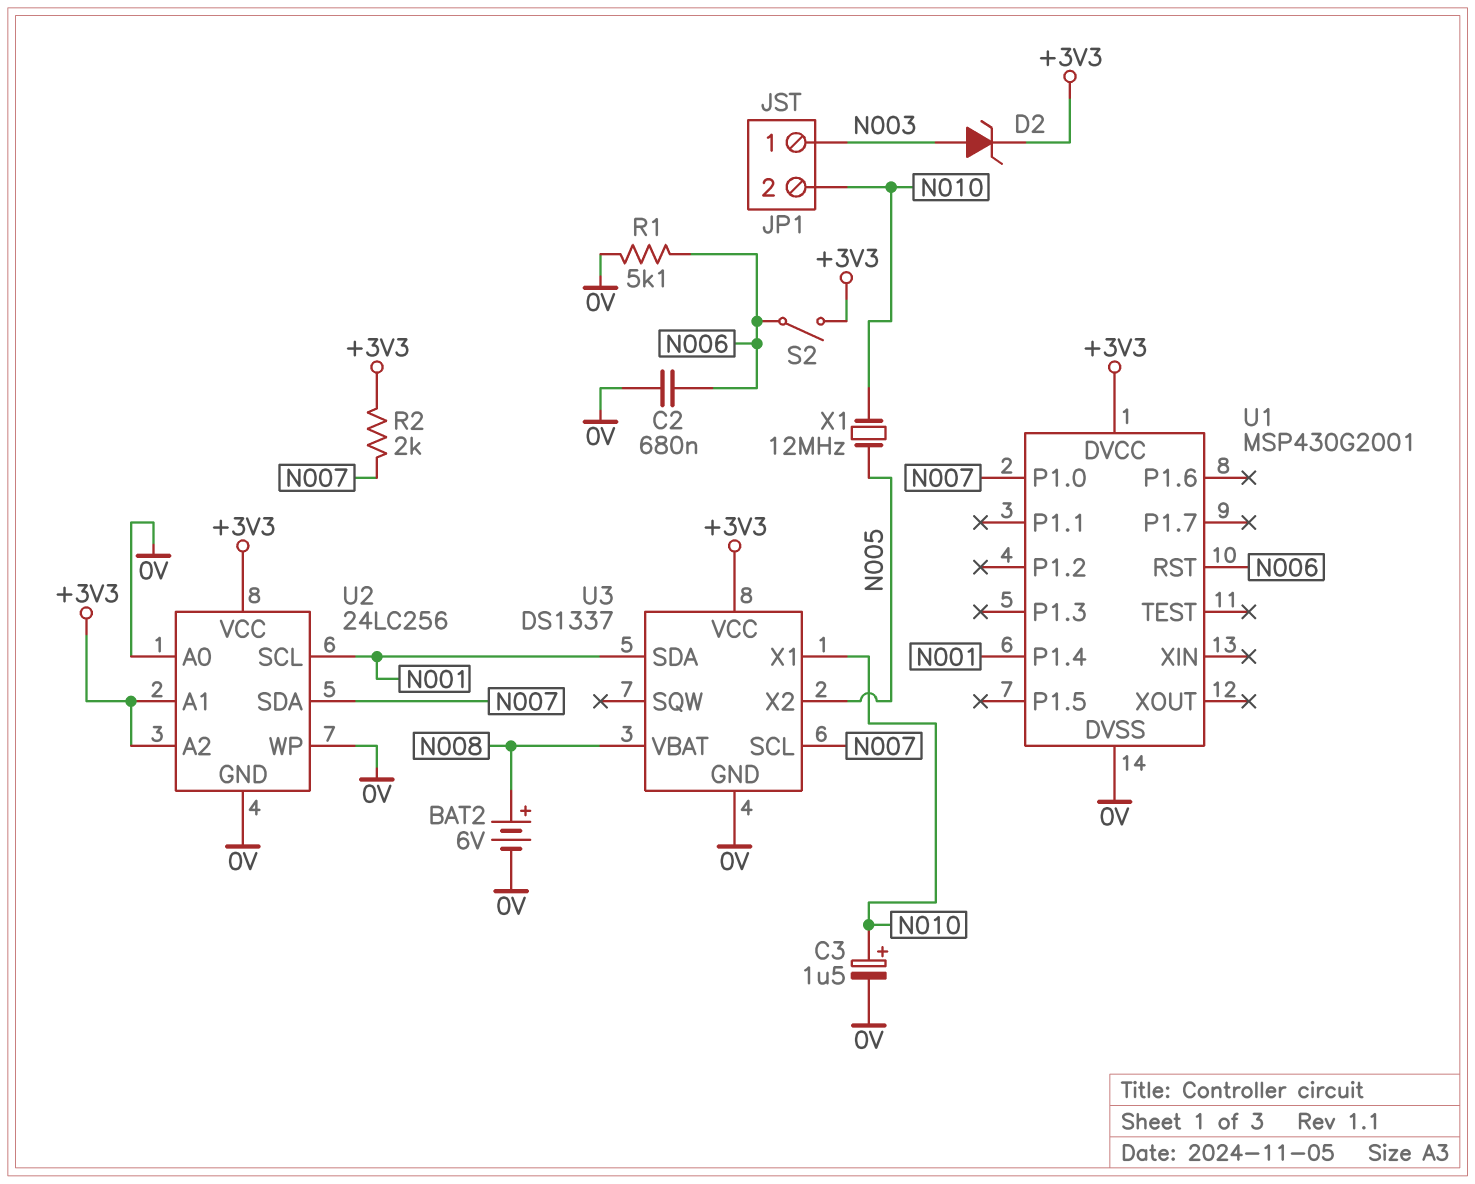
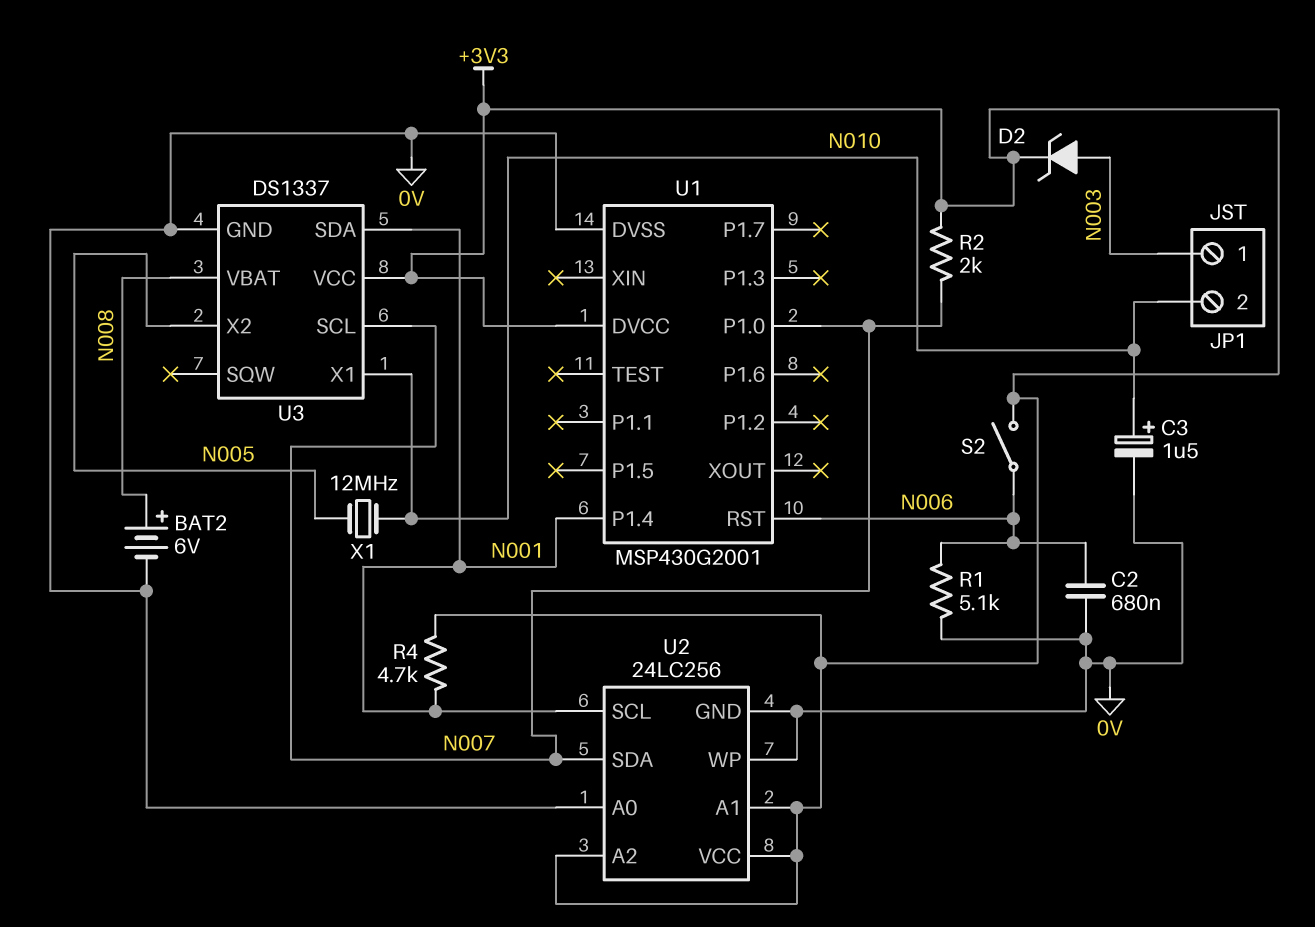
R4: none -> 4.7k (+3V3, N001)

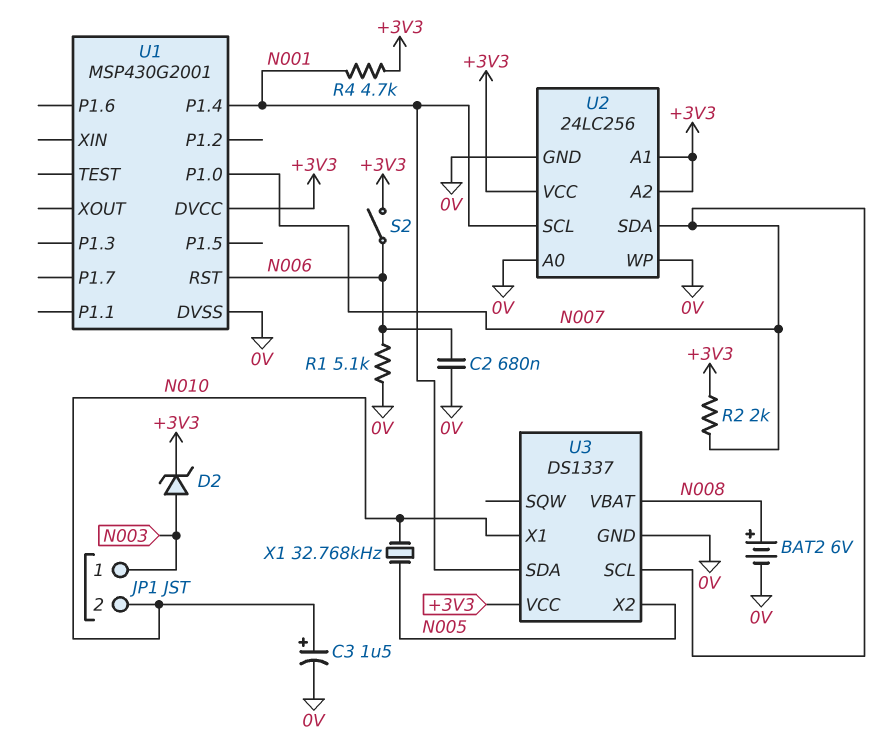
X1: 12MHz (N005, N010) -> 32.768kHz (N005, N010)

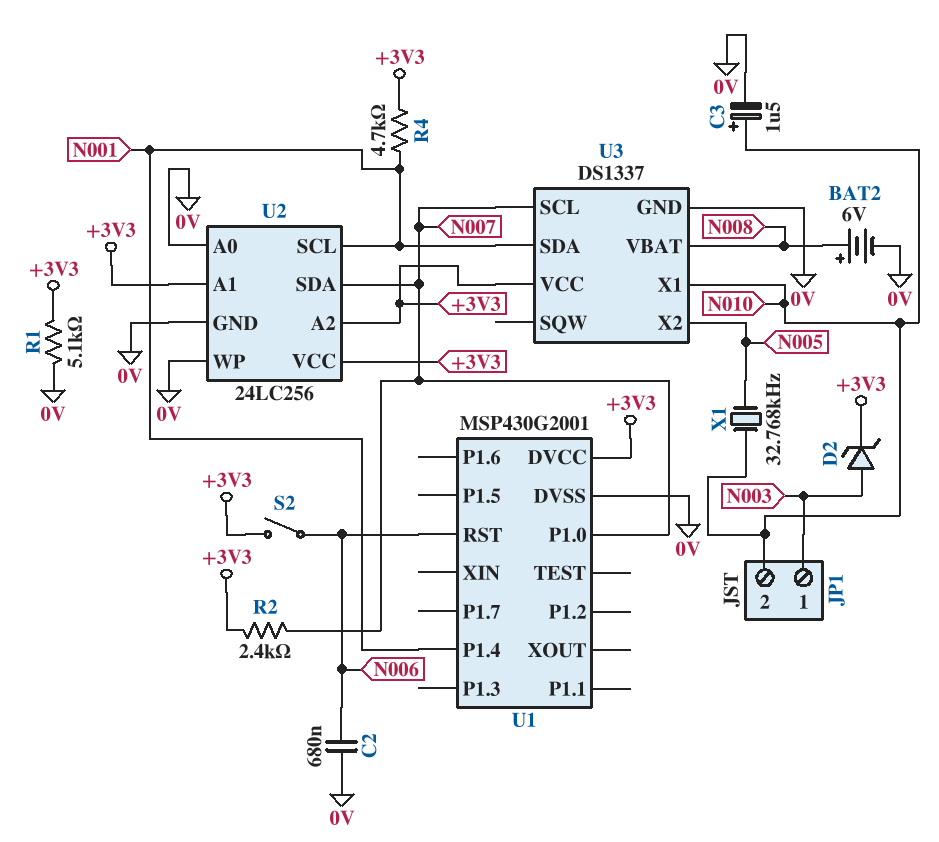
R1: 5.1k (0V, N006) -> 5.1k (+3V3, 0V)
R2: 2k (+3V3, N007) -> 2.4k (+3V3, N007)

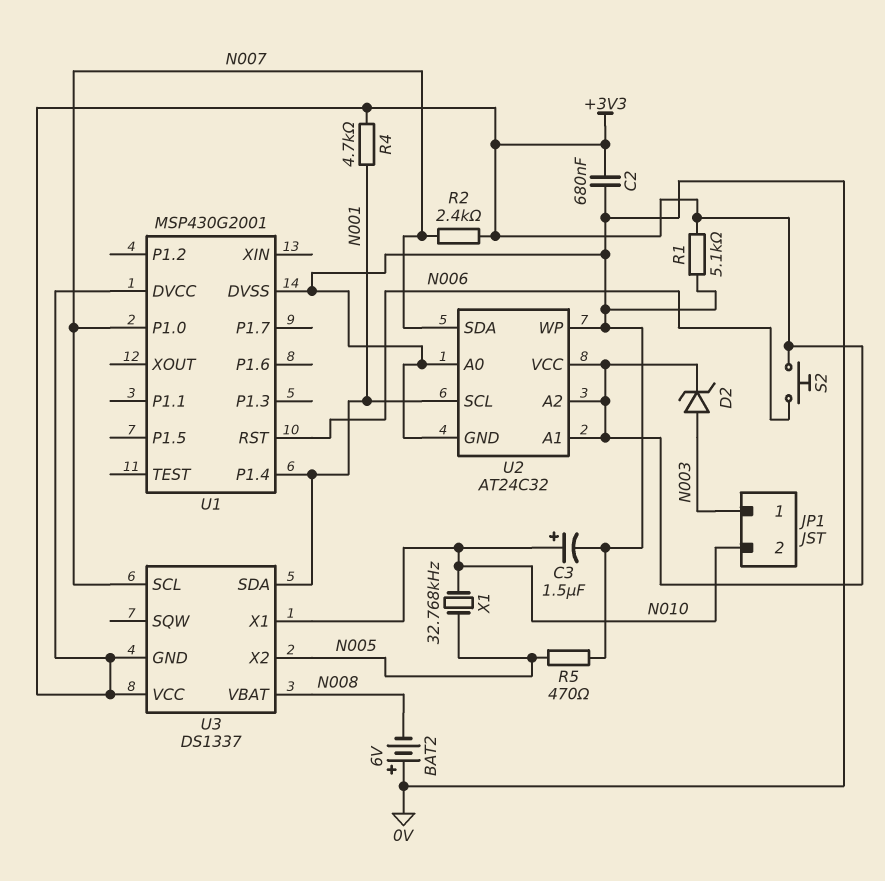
BAT2: 6V (plus N008, minus 0V) -> 6V (plus 0V, minus N008)
C2: 680nF (0V, N006) -> 680nF (+3V3, 0V)
R5: none -> 470 (0V, N005)
S2: switch (+3V3, N006) -> button (+3V3, N006)
U2: 24LC256 -> AT24C32
U3 pin GND: 0V -> +3V3

